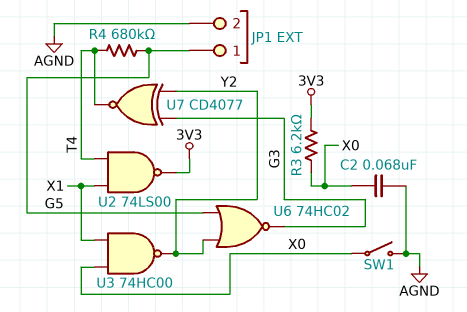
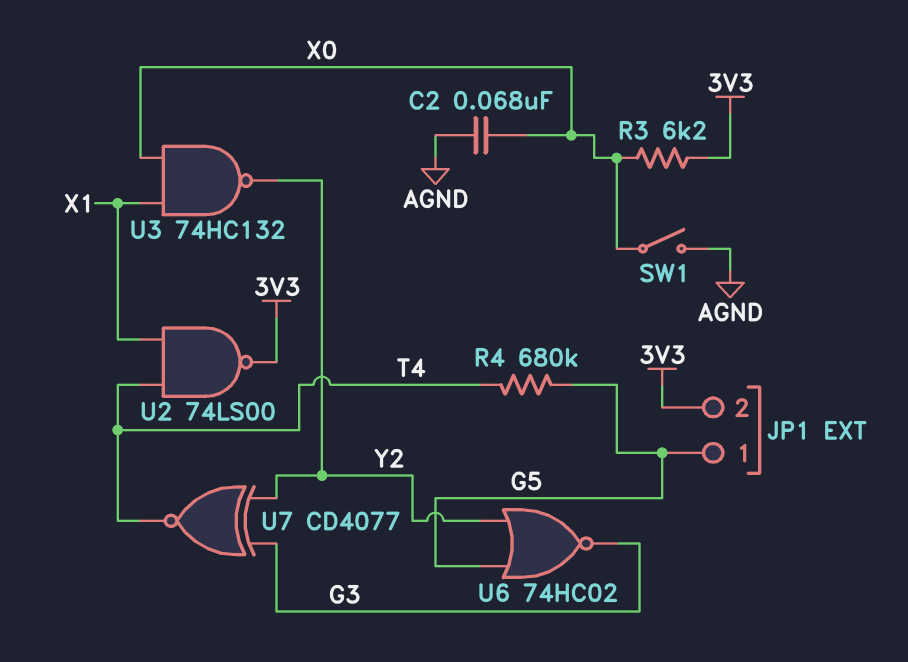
JP1 pin 2: AGND -> 3V3
U3: NAND 74HC00 (in X0, in X1, out Y2) -> NAND 74HC132 (in X0, in X1, out Y2)

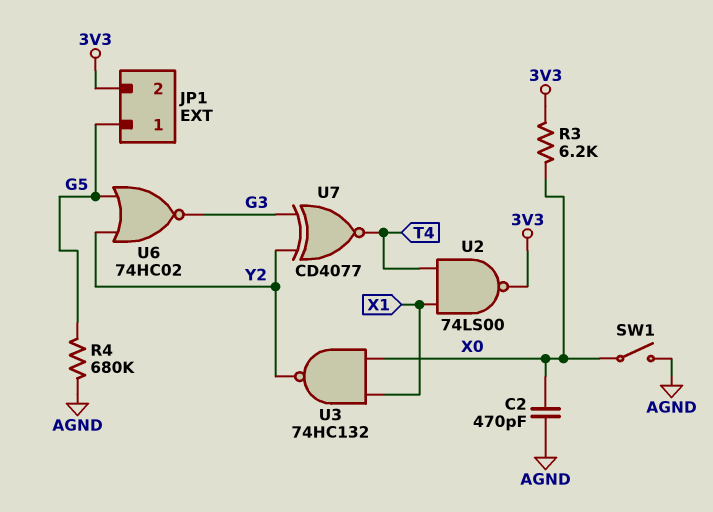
C2: 68nF (AGND, X0) -> 470pF (AGND, X0)
R4: 680k (G5, T4) -> 680k (AGND, G5)

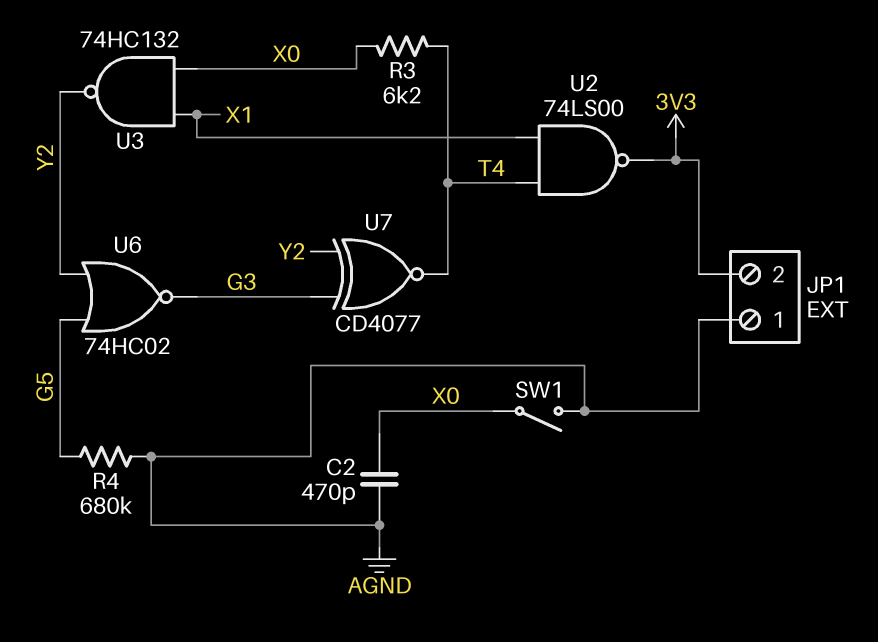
JP1 pin 1: G5 -> AGND
R3: 6.2k (3V3, X0) -> 6.2k (T4, X0)

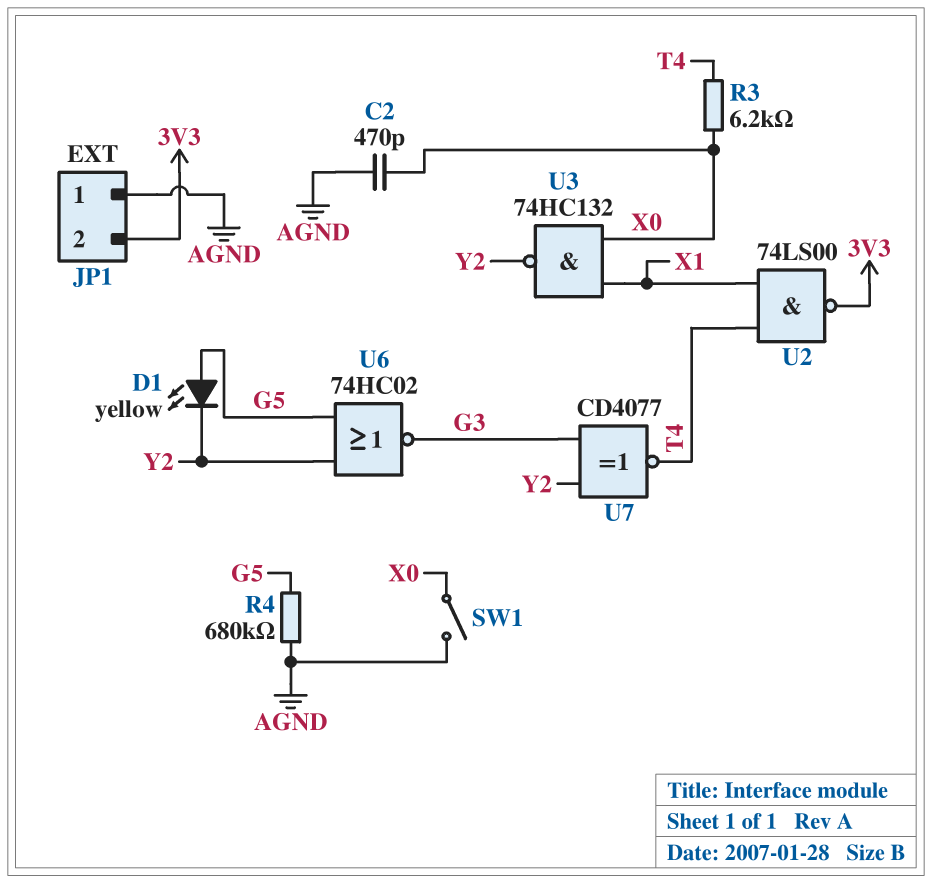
D1: none -> LED yellow (A G5, K Y2)

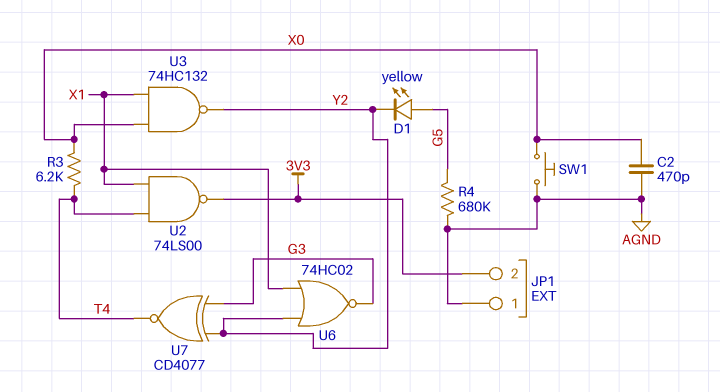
SW1: switch (AGND, X0) -> button (AGND, X0)
U6: NOR 74HC02 (in G5, in Y2, out G3) -> NOR 74HC02 (in X1, in Y2, out G3)

